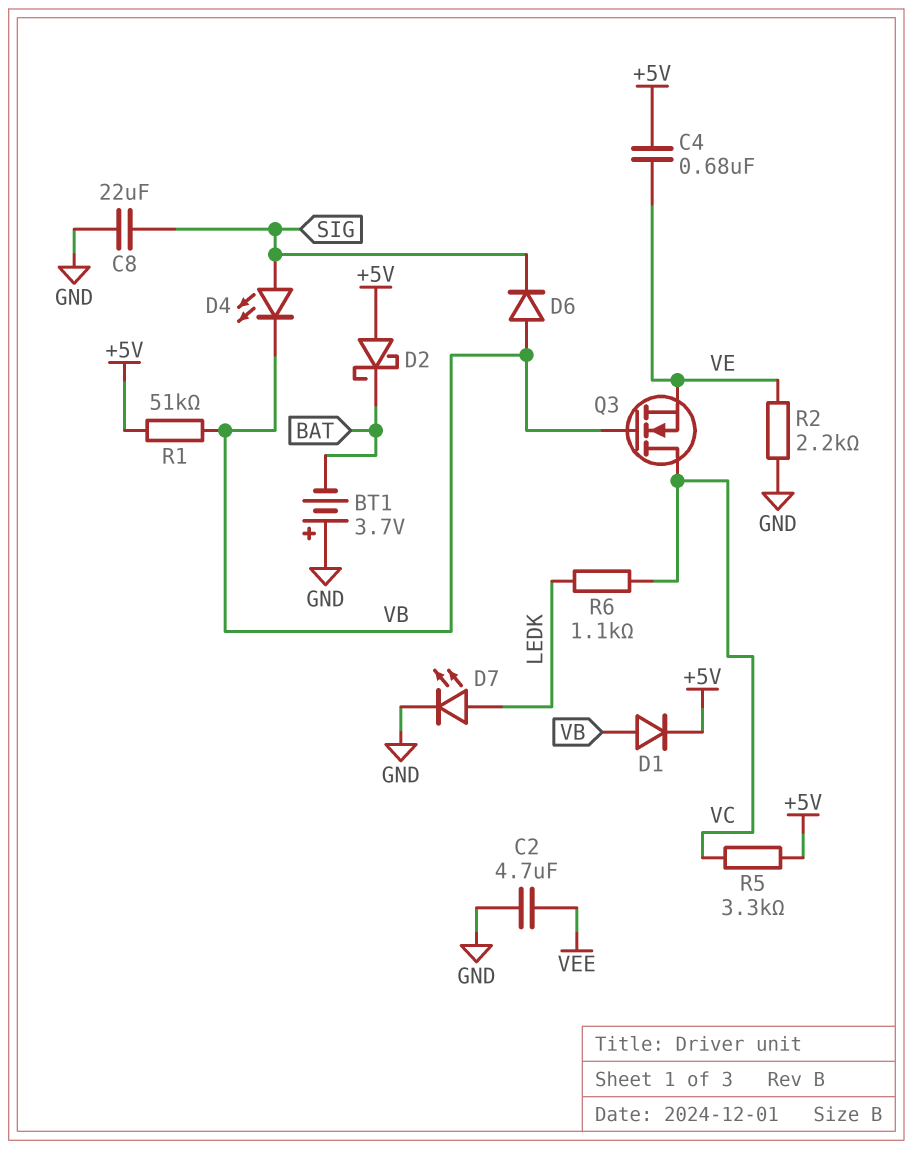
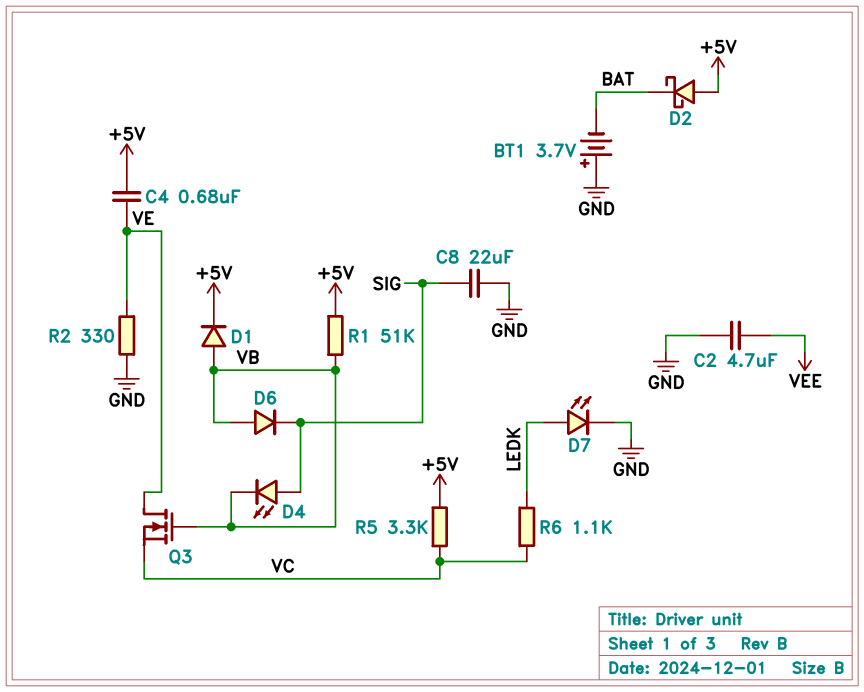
Q3: NMOS (G VB, D VC, S VE) -> NMOS (G VB, D VE, S VC)
R2: 2.2k (GND, VE) -> 330 (GND, VE)

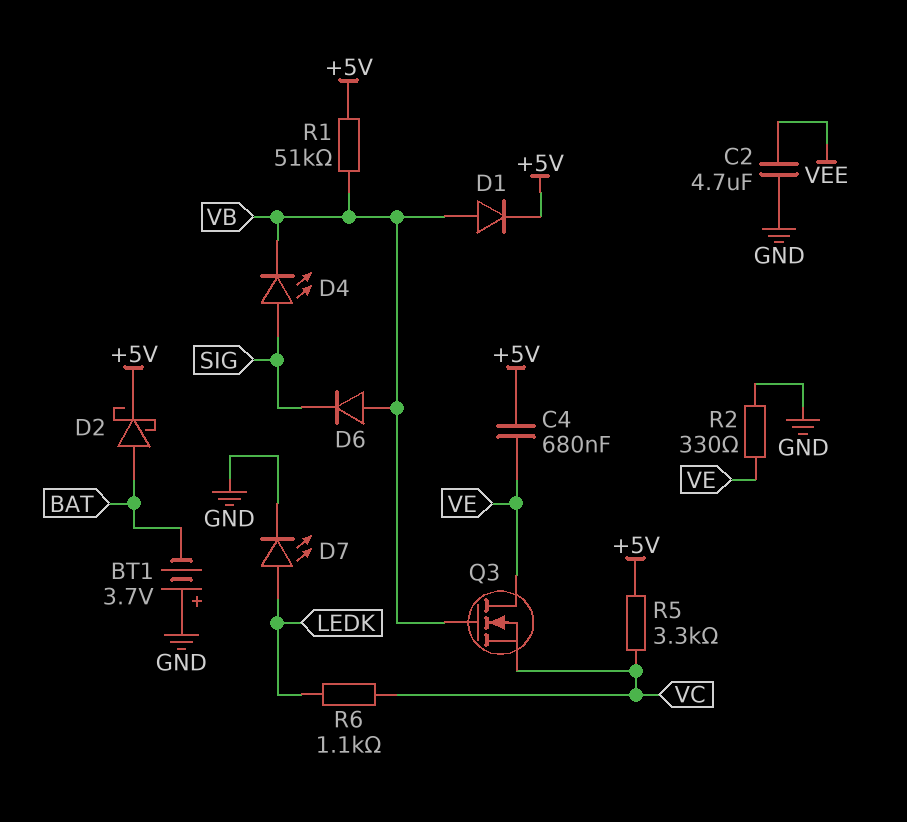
C8: 22uF (GND, SIG) -> none
D2: schottky (A +5V, K BAT) -> schottky (A BAT, K +5V)

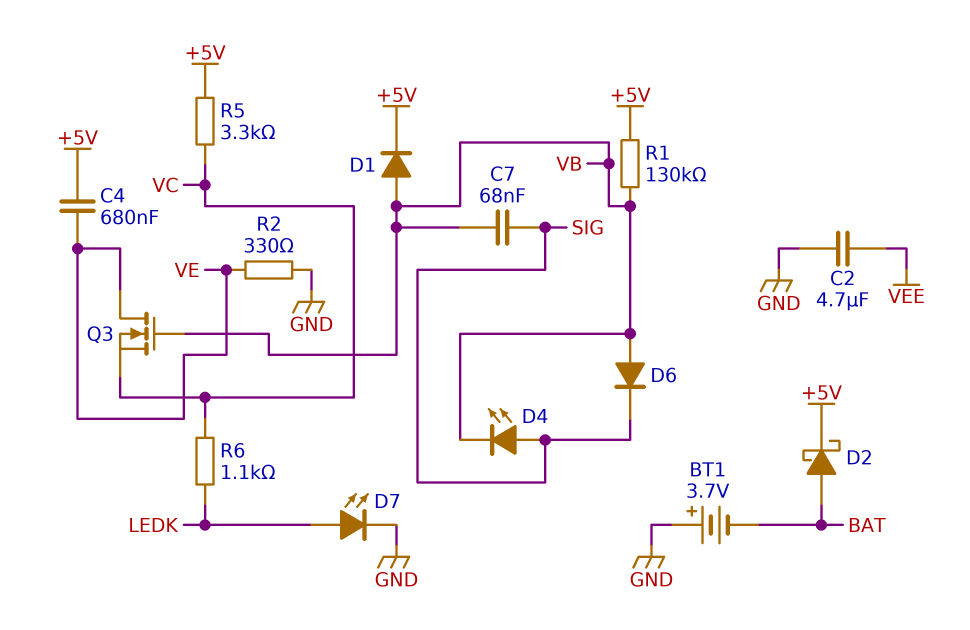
C7: none -> 68nF (SIG, VB)
R1: 51k (+5V, VB) -> 130k (+5V, VB)

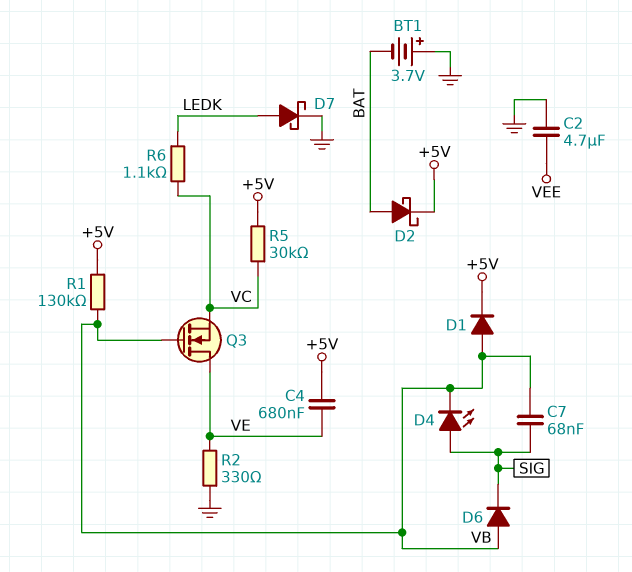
D7: LED (A LEDK, K GND) -> schottky (A LEDK, K GND)
R5: 3.3k (+5V, VC) -> 30k (+5V, VC)

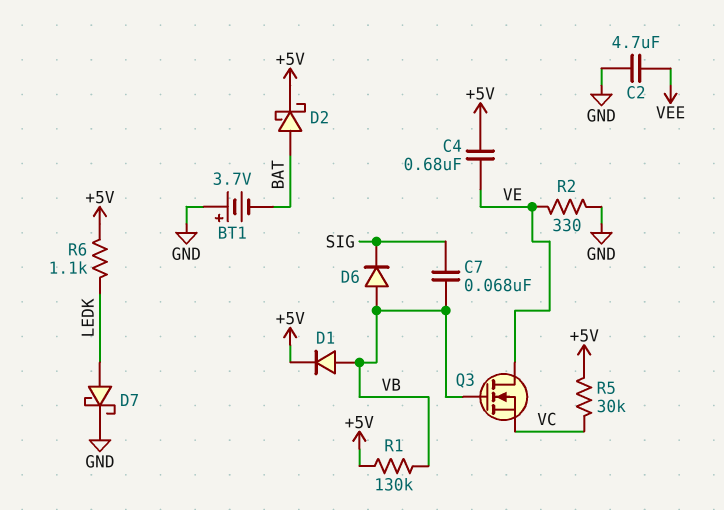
D4: LED (A SIG, K VB) -> none
R6: 1.1k (LEDK, VC) -> 1.1k (+5V, LEDK)

